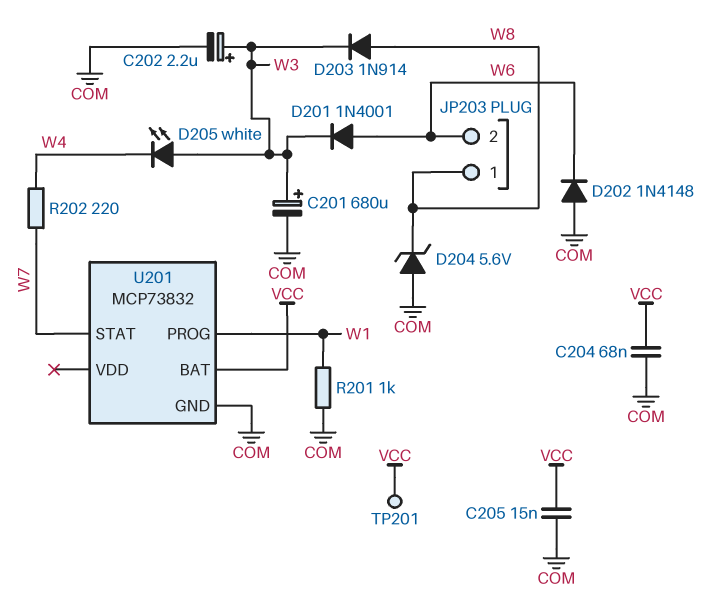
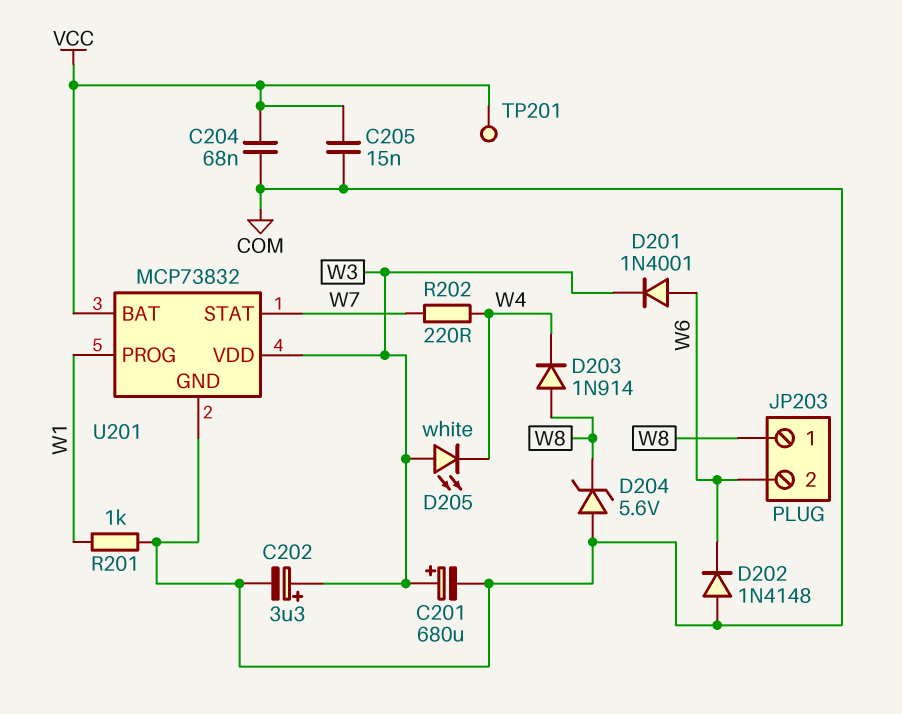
C202: 2.2uF (plus W3, minus COM) -> 3.3uF (plus W3, minus COM)
D203: diode 1N914 (A W8, K W3) -> diode 1N914 (A W8, K W4)
U201 pin VDD: none -> W3

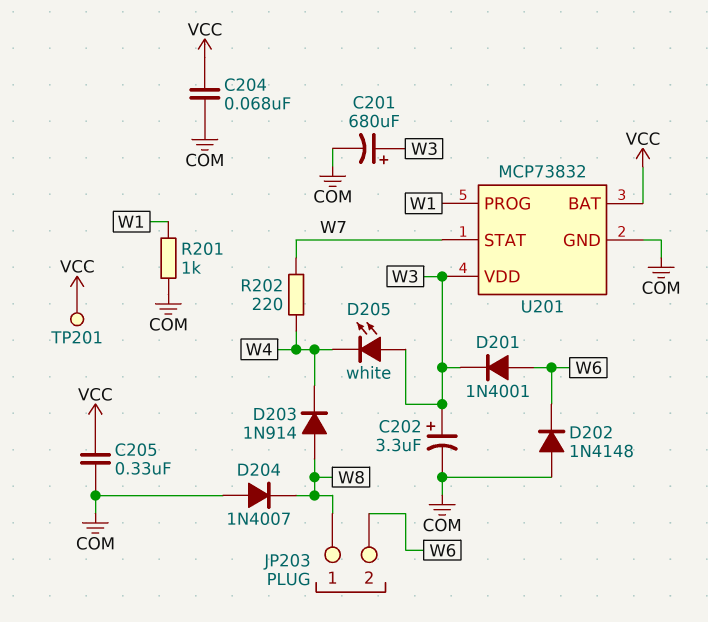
C205: 15nF (COM, VCC) -> 330nF (COM, VCC)
D204: zener 5.6V (A COM, K W8) -> diode 1N4007 (A COM, K W8)

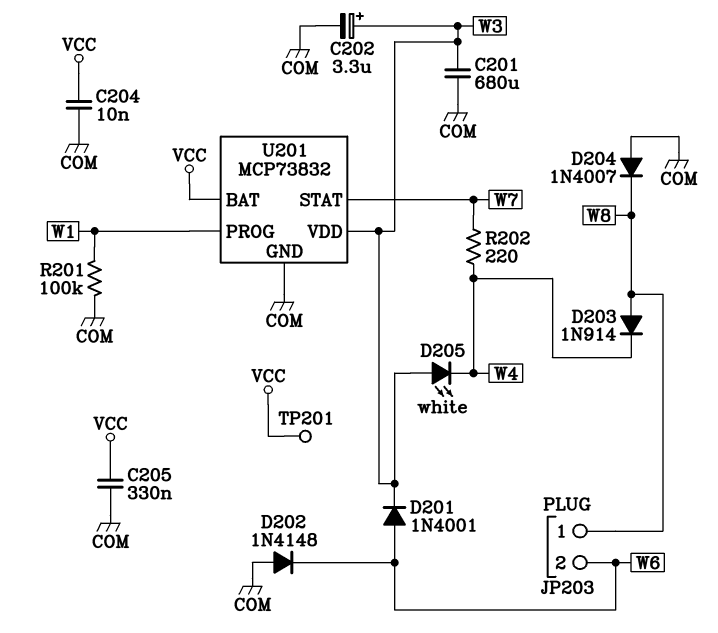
C201: 680uF (plus W3, minus COM) -> 680uF (COM, W3)
C204: 68nF (COM, VCC) -> 10nF (COM, VCC)
R201: 1k (COM, W1) -> 100k (COM, W1)

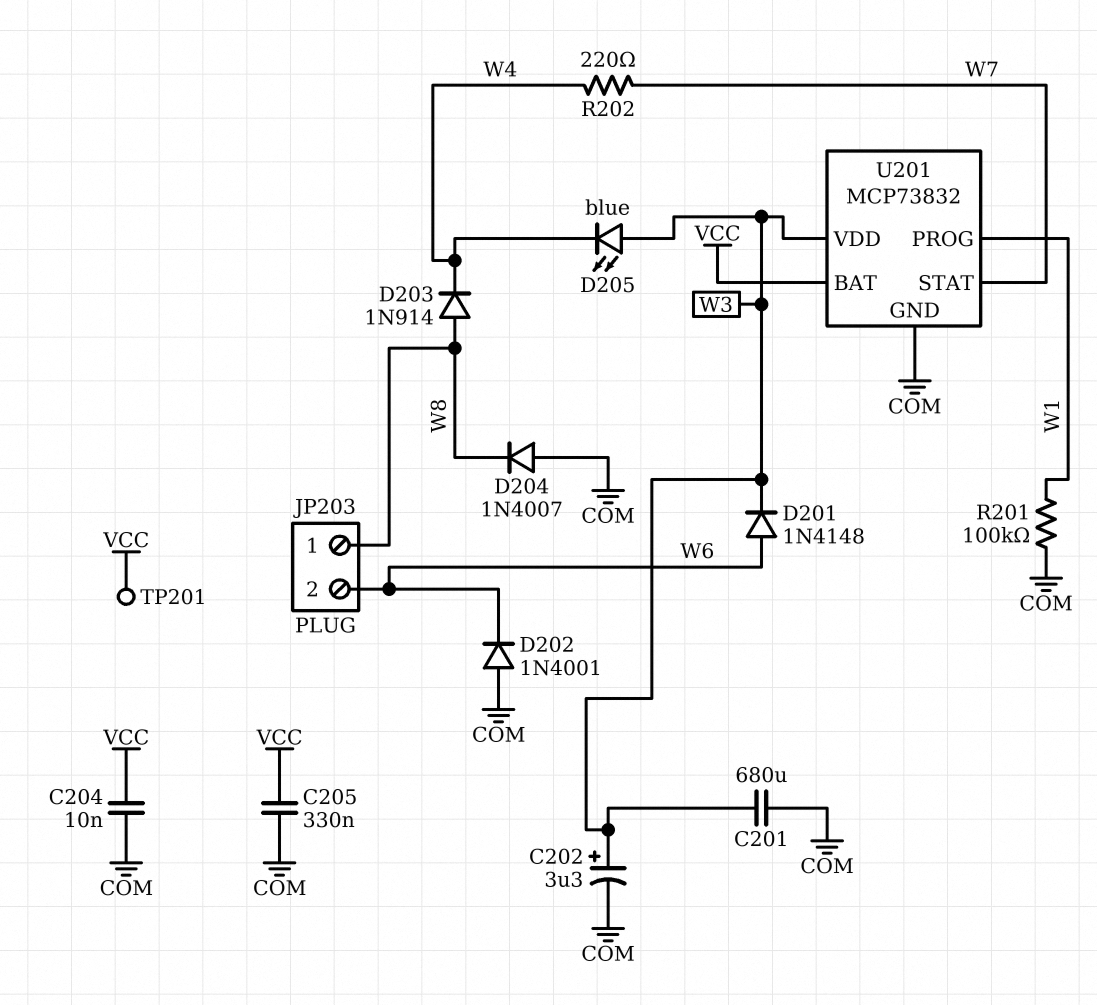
D201: diode 1N4001 (A W6, K W3) -> diode 1N4148 (A W6, K W3)
D202: diode 1N4148 (A COM, K W6) -> diode 1N4001 (A COM, K W6)
D205: LED white (A W3, K W4) -> LED blue (A W3, K W4)

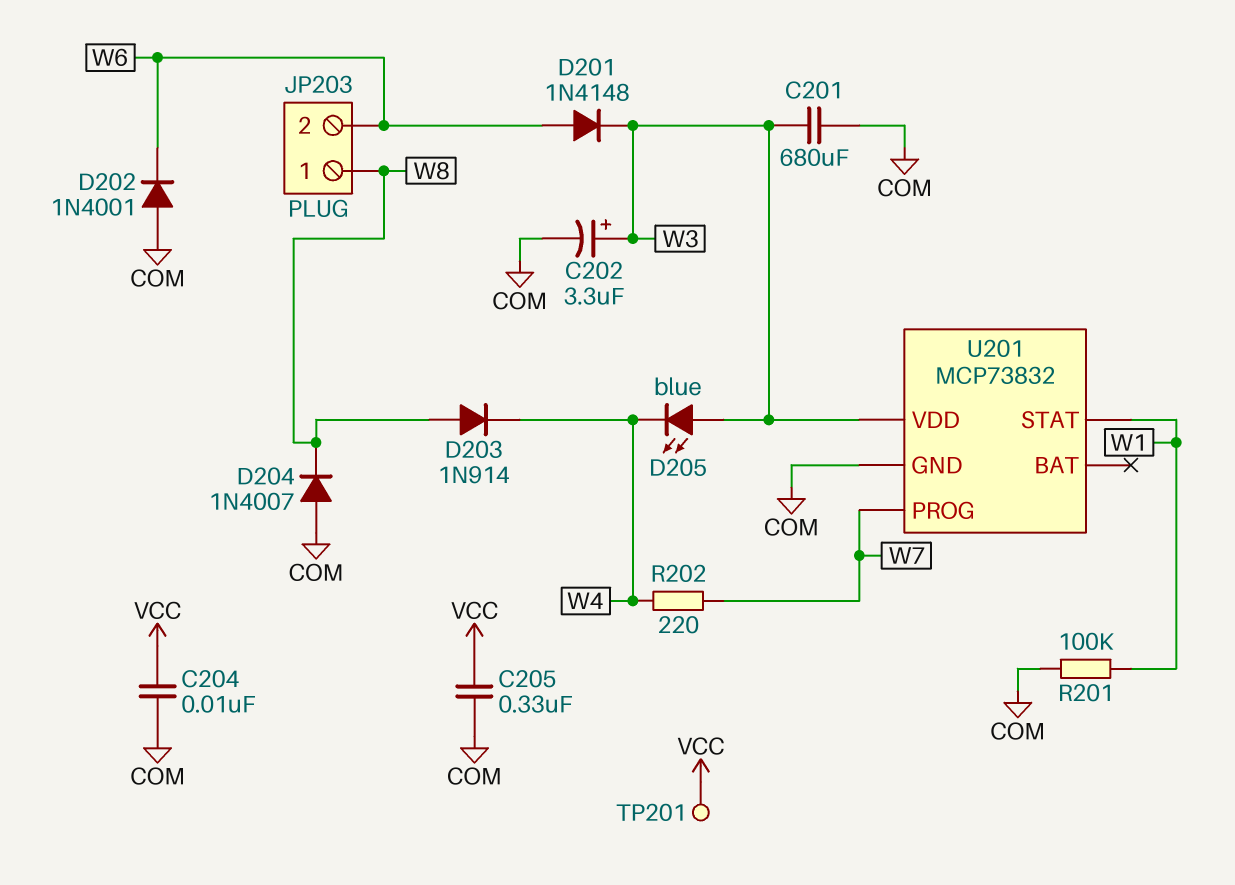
U201 pin BAT: VCC -> none
U201 pin PROG: W1 -> W7
U201 pin STAT: W7 -> W1

